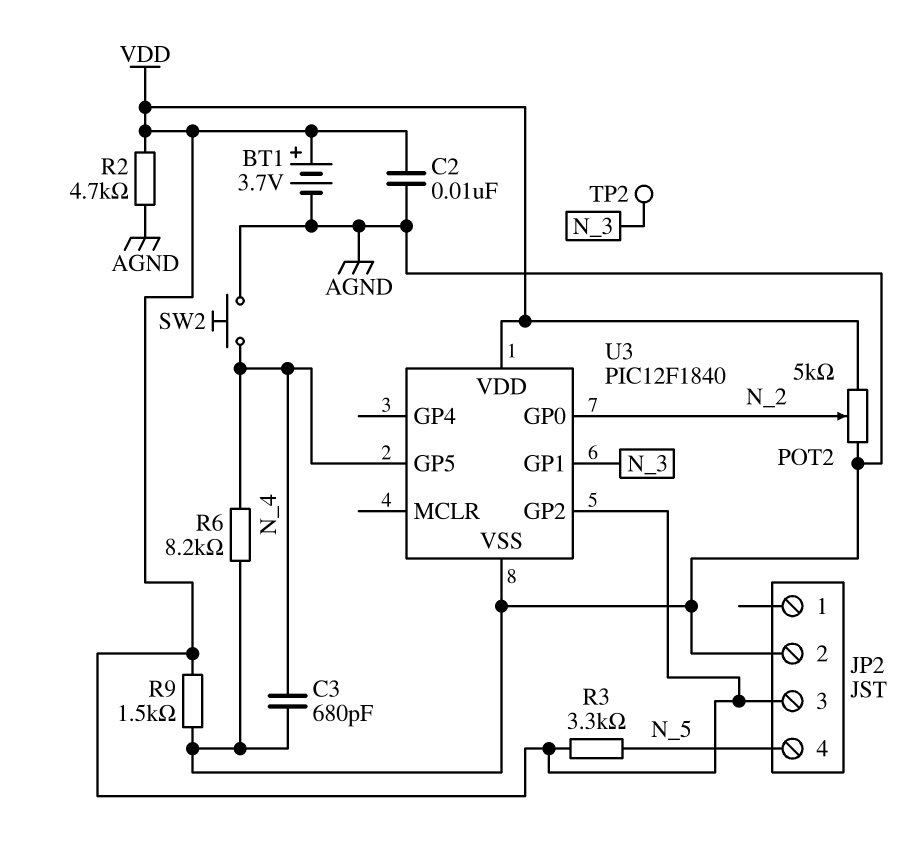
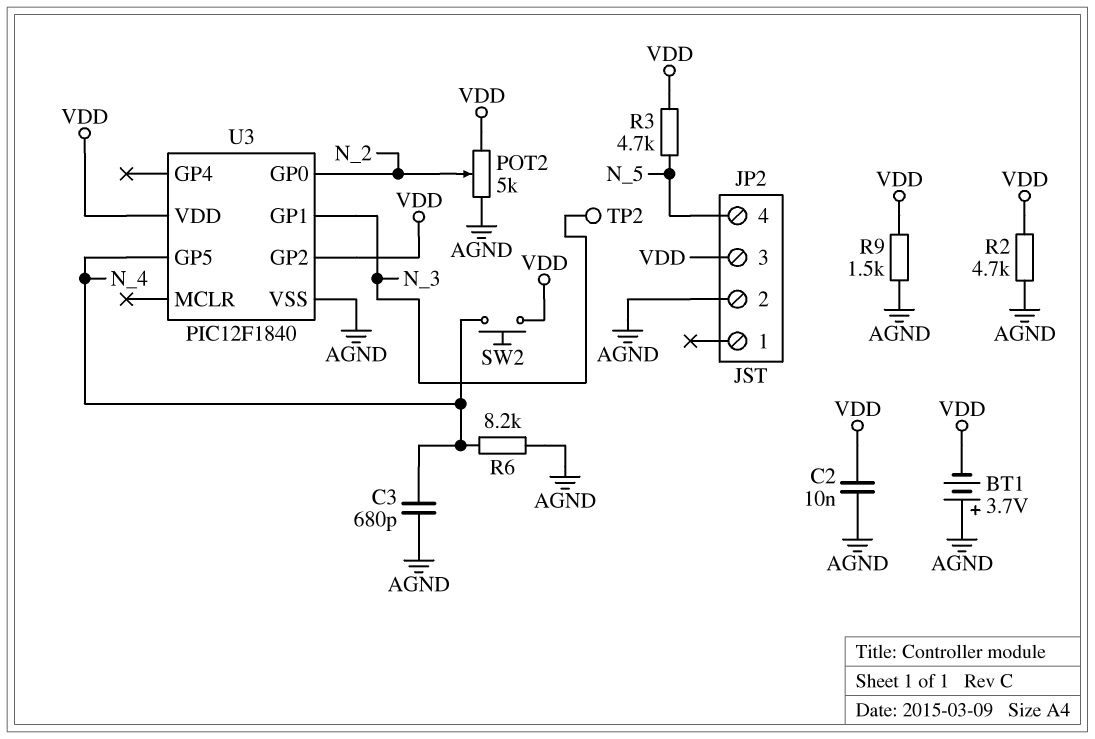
BT1: 3.7V (plus VDD, minus AGND) -> 3.7V (plus AGND, minus VDD)
R3: 3.3k (N_5, VDD) -> 4.7k (N_5, VDD)
SW2: button (AGND, N_4) -> button (N_4, VDD)

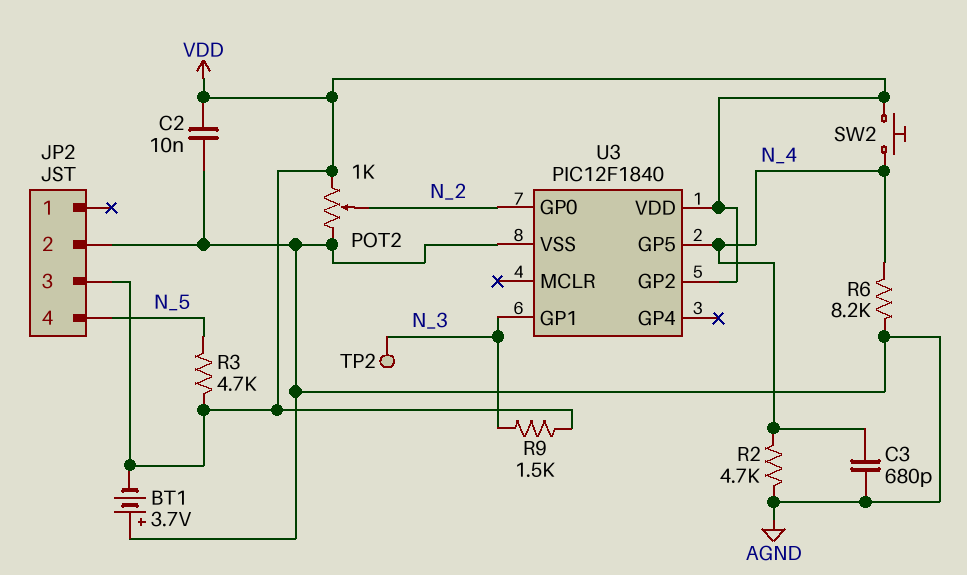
POT2: 5k (AGND, VDD, wiper N_2) -> 1k (AGND, VDD, wiper N_2)
R2: 4.7k (AGND, VDD) -> 4.7k (AGND, N_4)
R9: 1.5k (AGND, VDD) -> 1.5k (N_3, VDD)

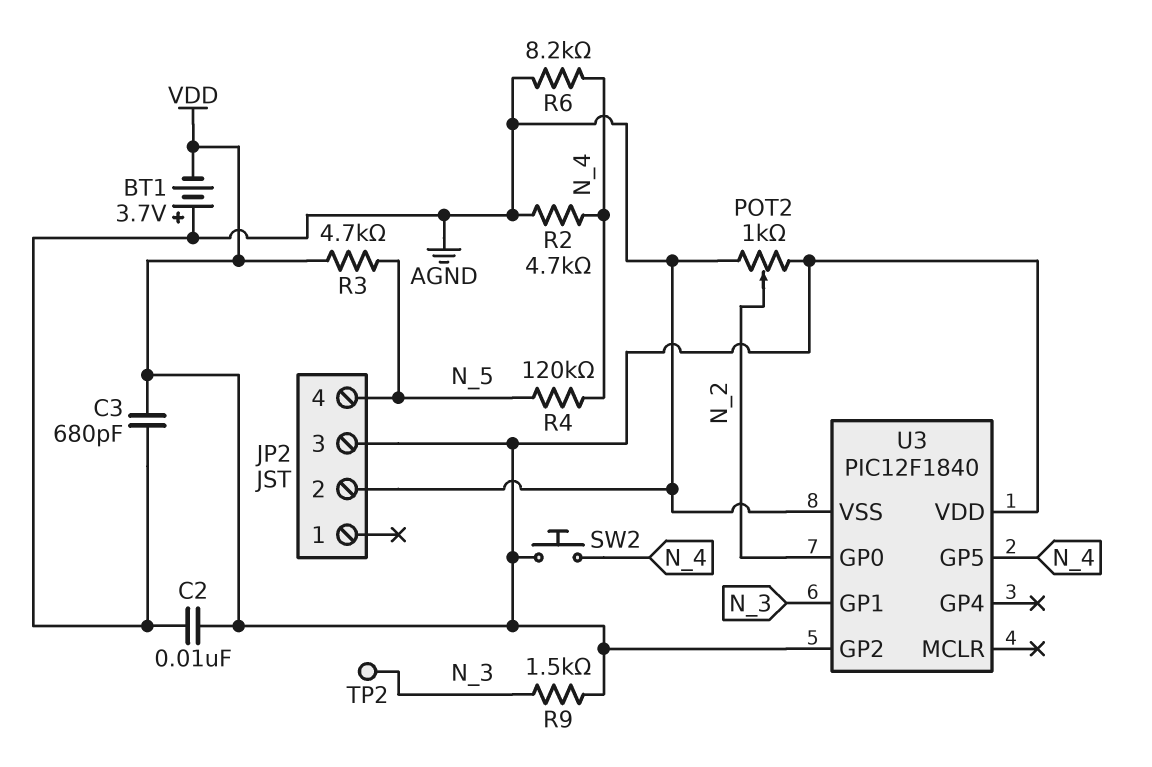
C3: 680pF (AGND, N_4) -> 680pF (AGND, VDD)
R4: none -> 120k (N_4, N_5)

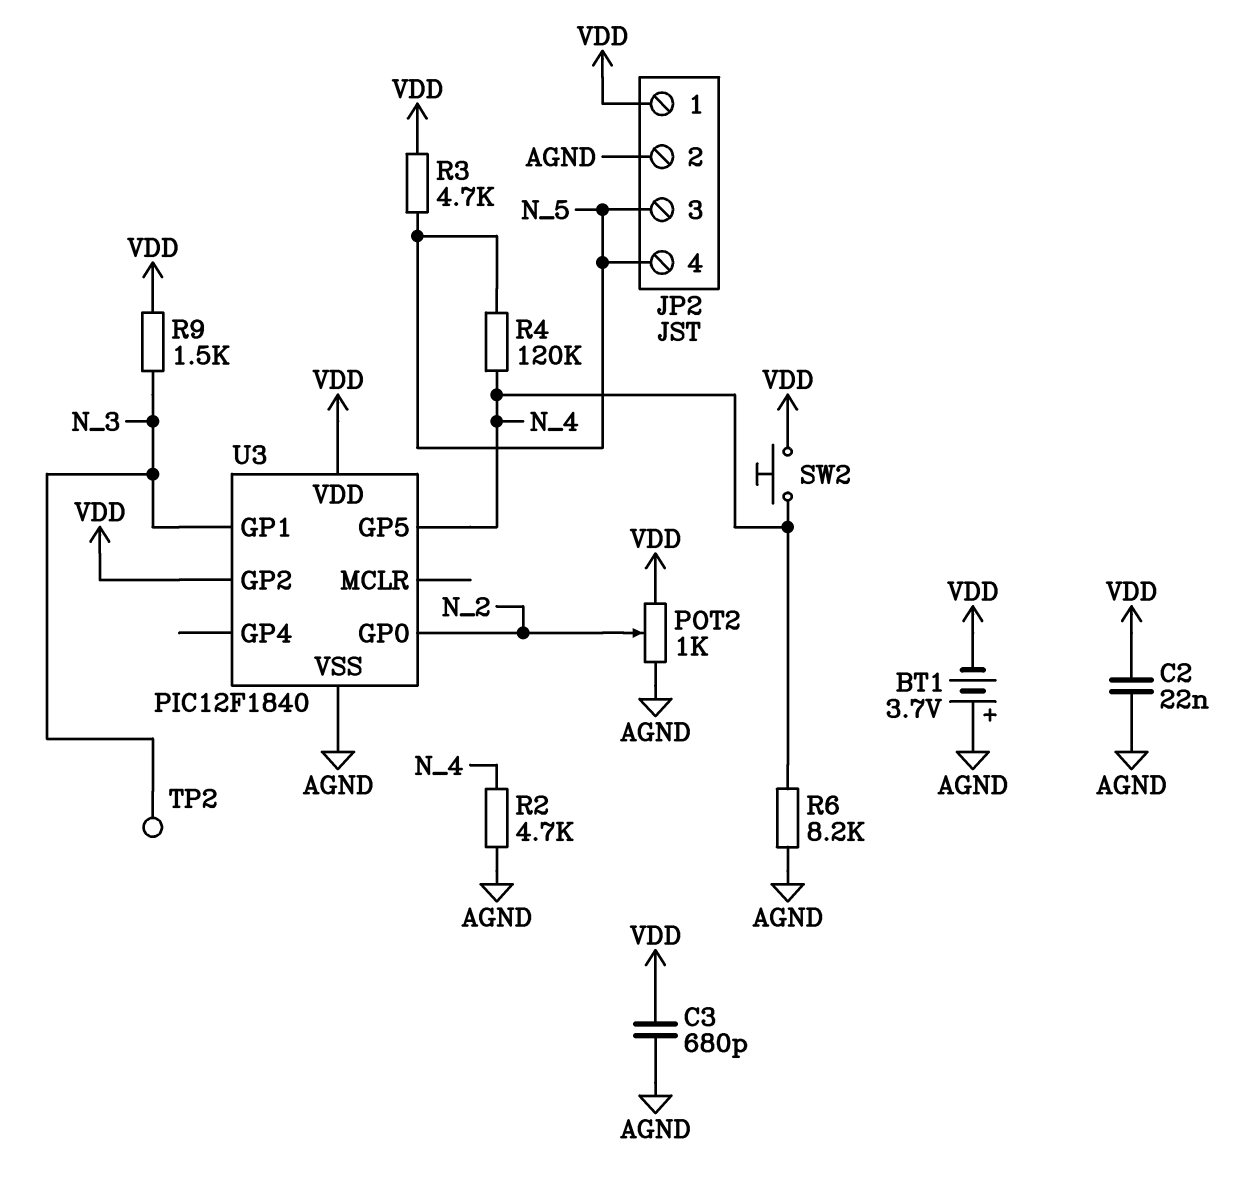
C2: 10nF (AGND, VDD) -> 22nF (AGND, VDD)
JP2 pin 1: none -> VDD
JP2 pin 3: VDD -> N_5

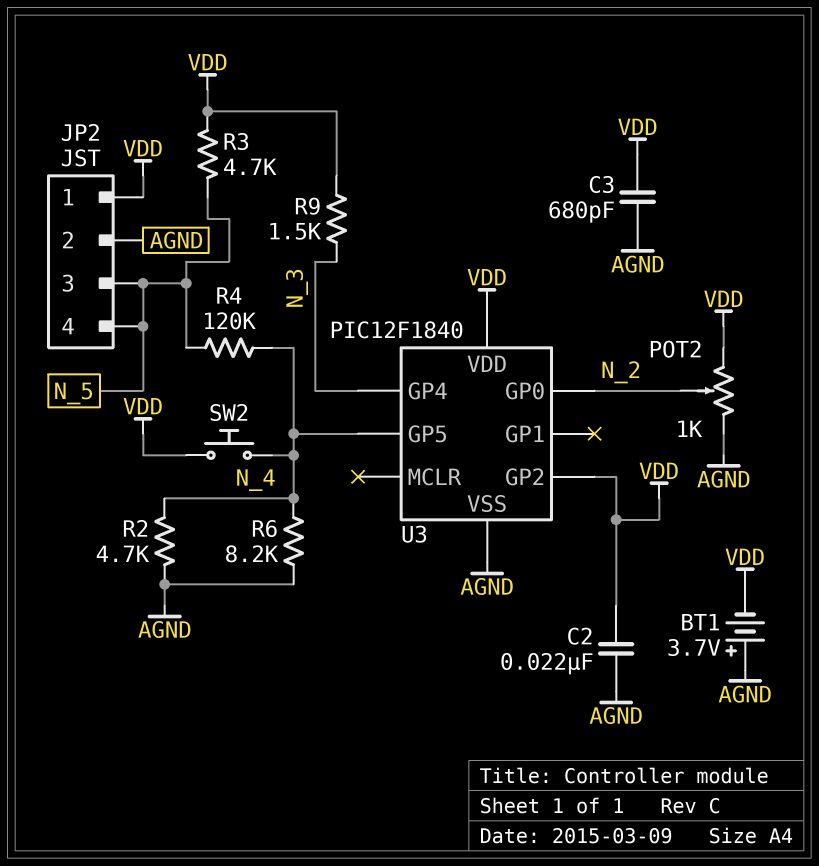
TP2: test point (N_3) -> none
U3 pin GP1: N_3 -> none
U3 pin GP4: none -> N_3

